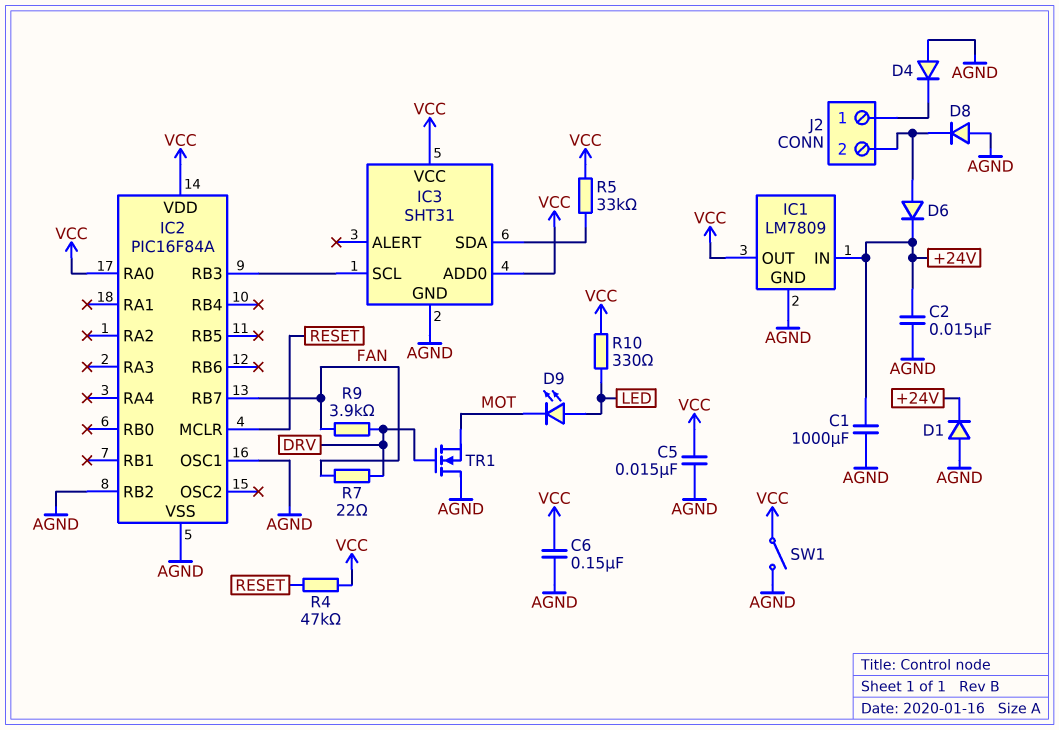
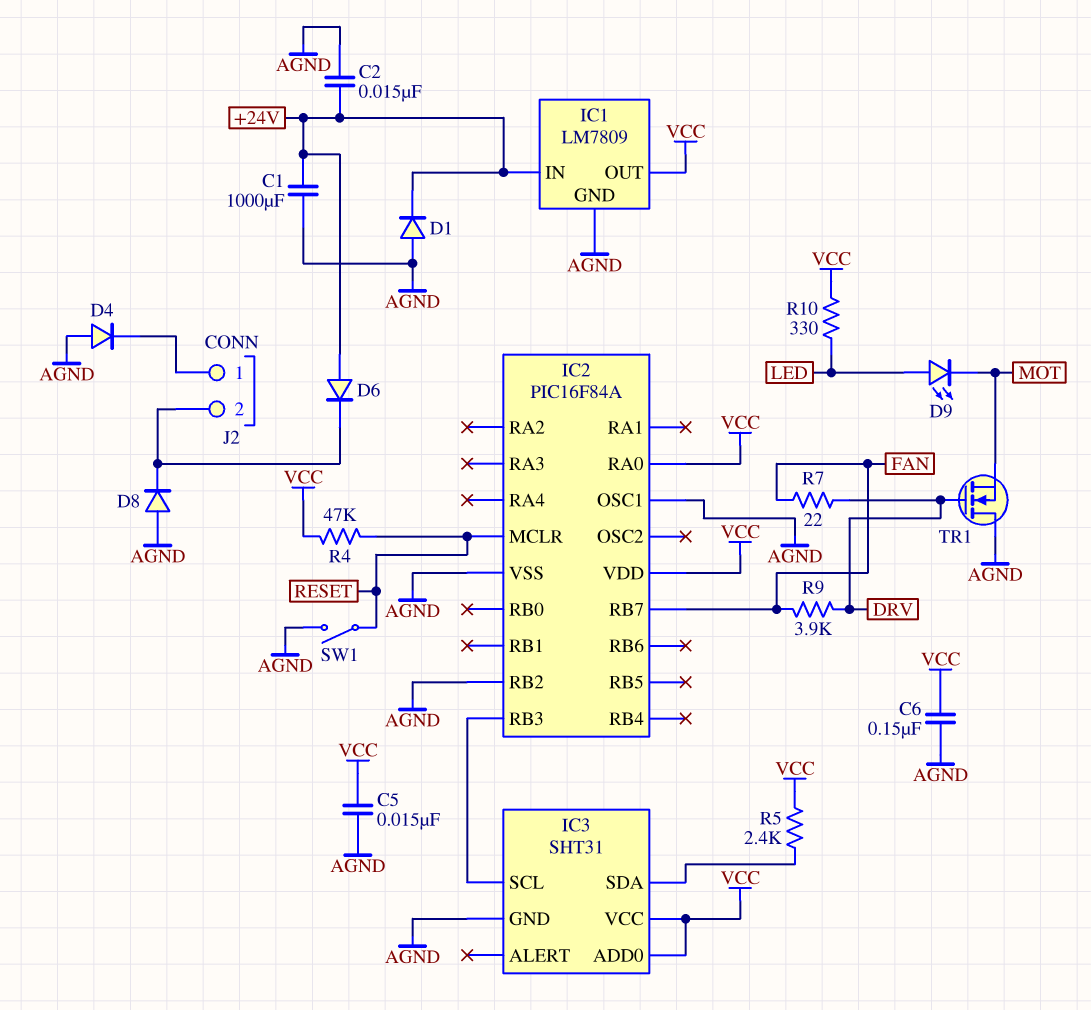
D6: diode (A J2/2, K +24V) -> diode (A +24V, K J2/2)
R5: 33k (IC3/SDA, VCC) -> 2.4k (IC3/SDA, VCC)
SW1: switch (AGND, VCC) -> switch (AGND, RESET)

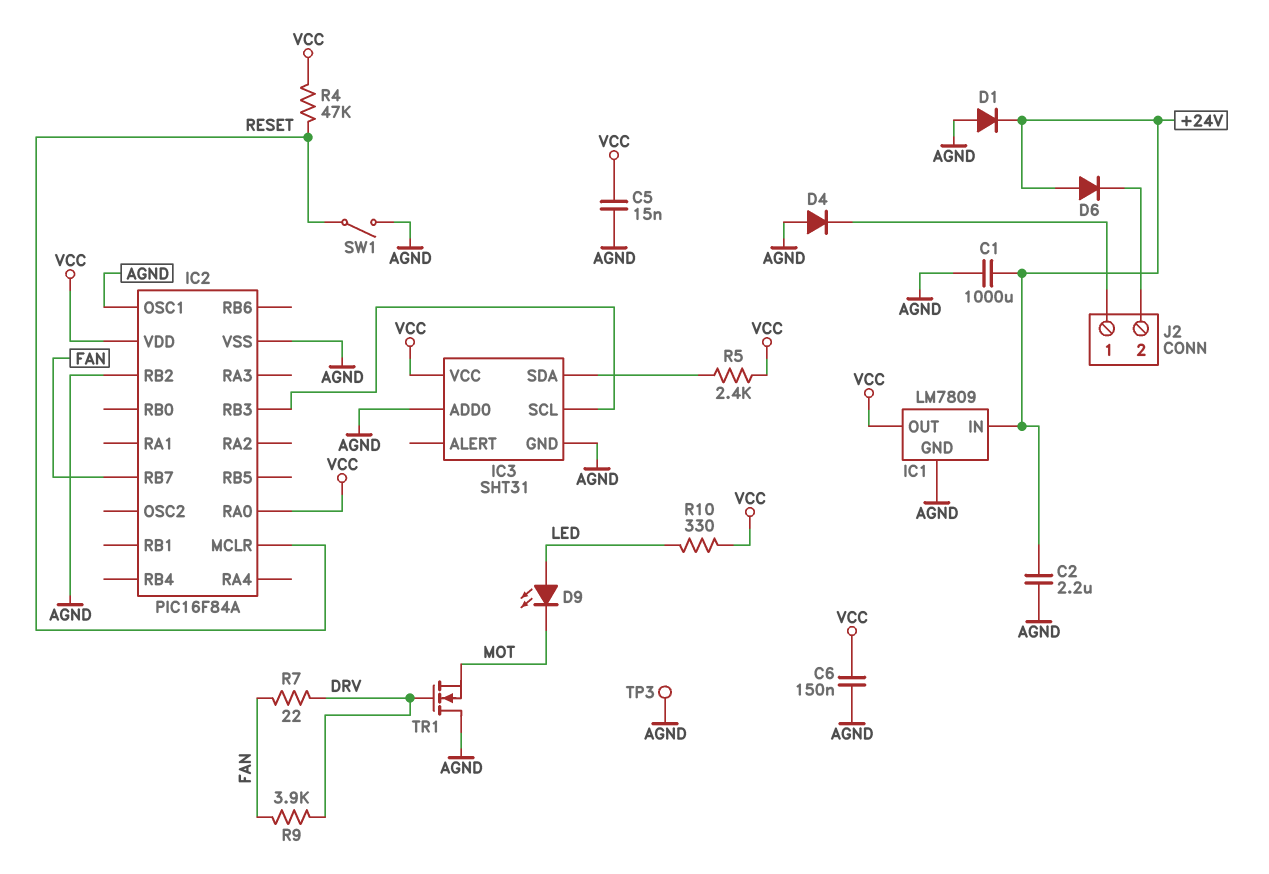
C2: 15nF (+24V, AGND) -> 2.2uF (+24V, AGND)
D8: diode (A AGND, K J2/2) -> none
IC3 pin ADD0: VCC -> AGND
TP3: none -> test point (AGND)

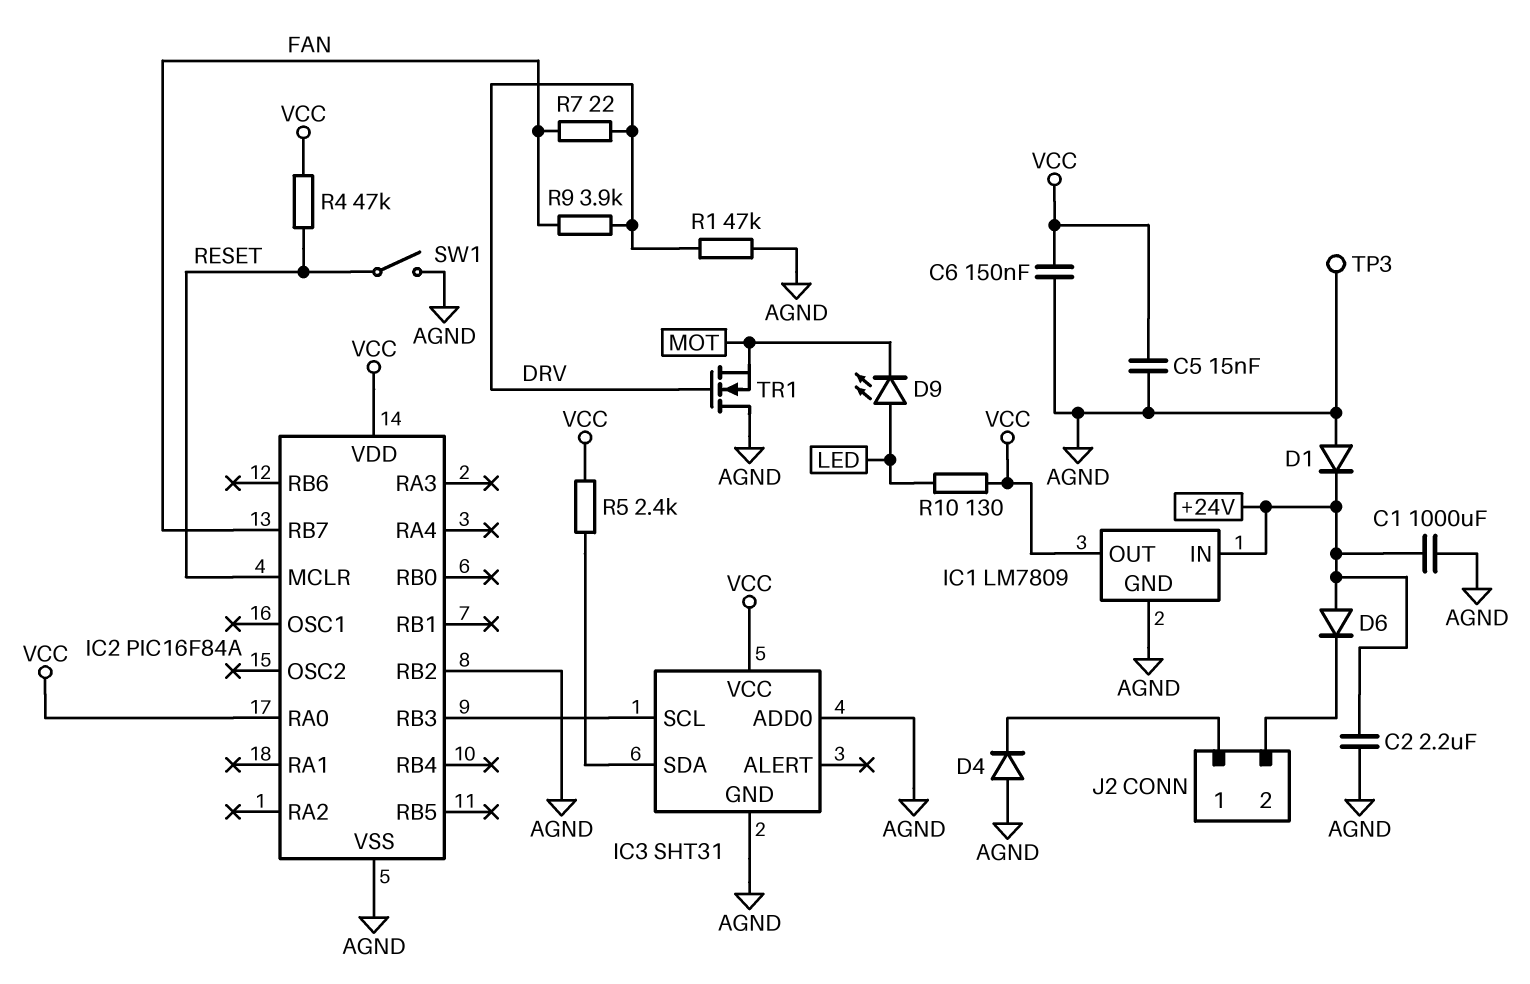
IC2 pin OSC1: AGND -> none
R1: none -> 47k (AGND, DRV)
R10: 330 (LED, VCC) -> 130 (LED, VCC)

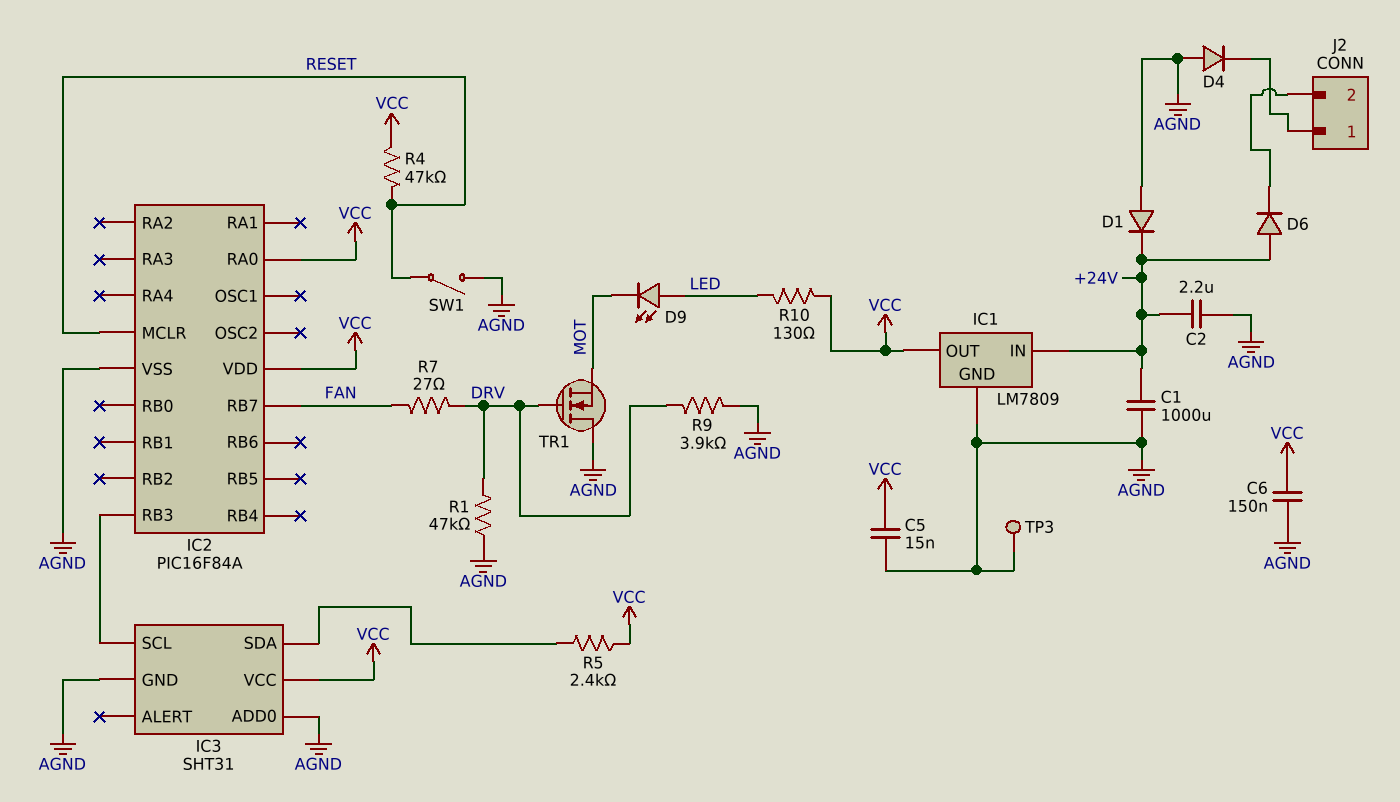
IC2 pin RB2: AGND -> none
R7: 22 (DRV, FAN) -> 27 (DRV, FAN)
R9: 3.9k (DRV, FAN) -> 3.9k (AGND, DRV)

